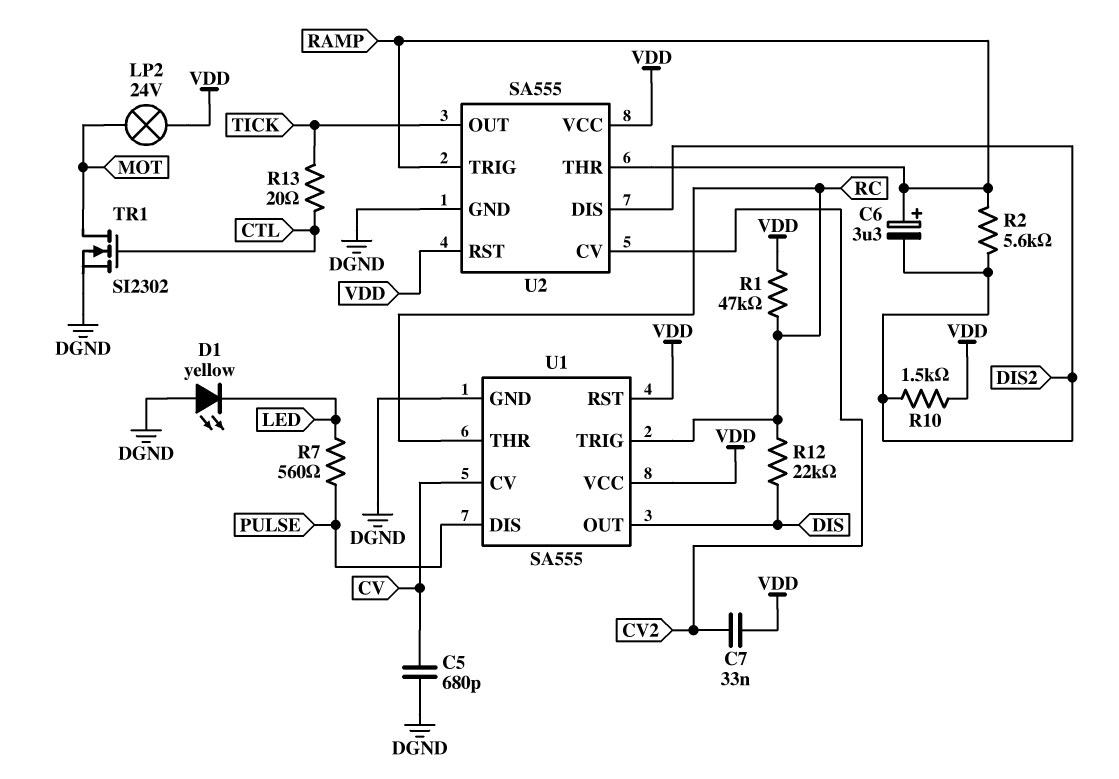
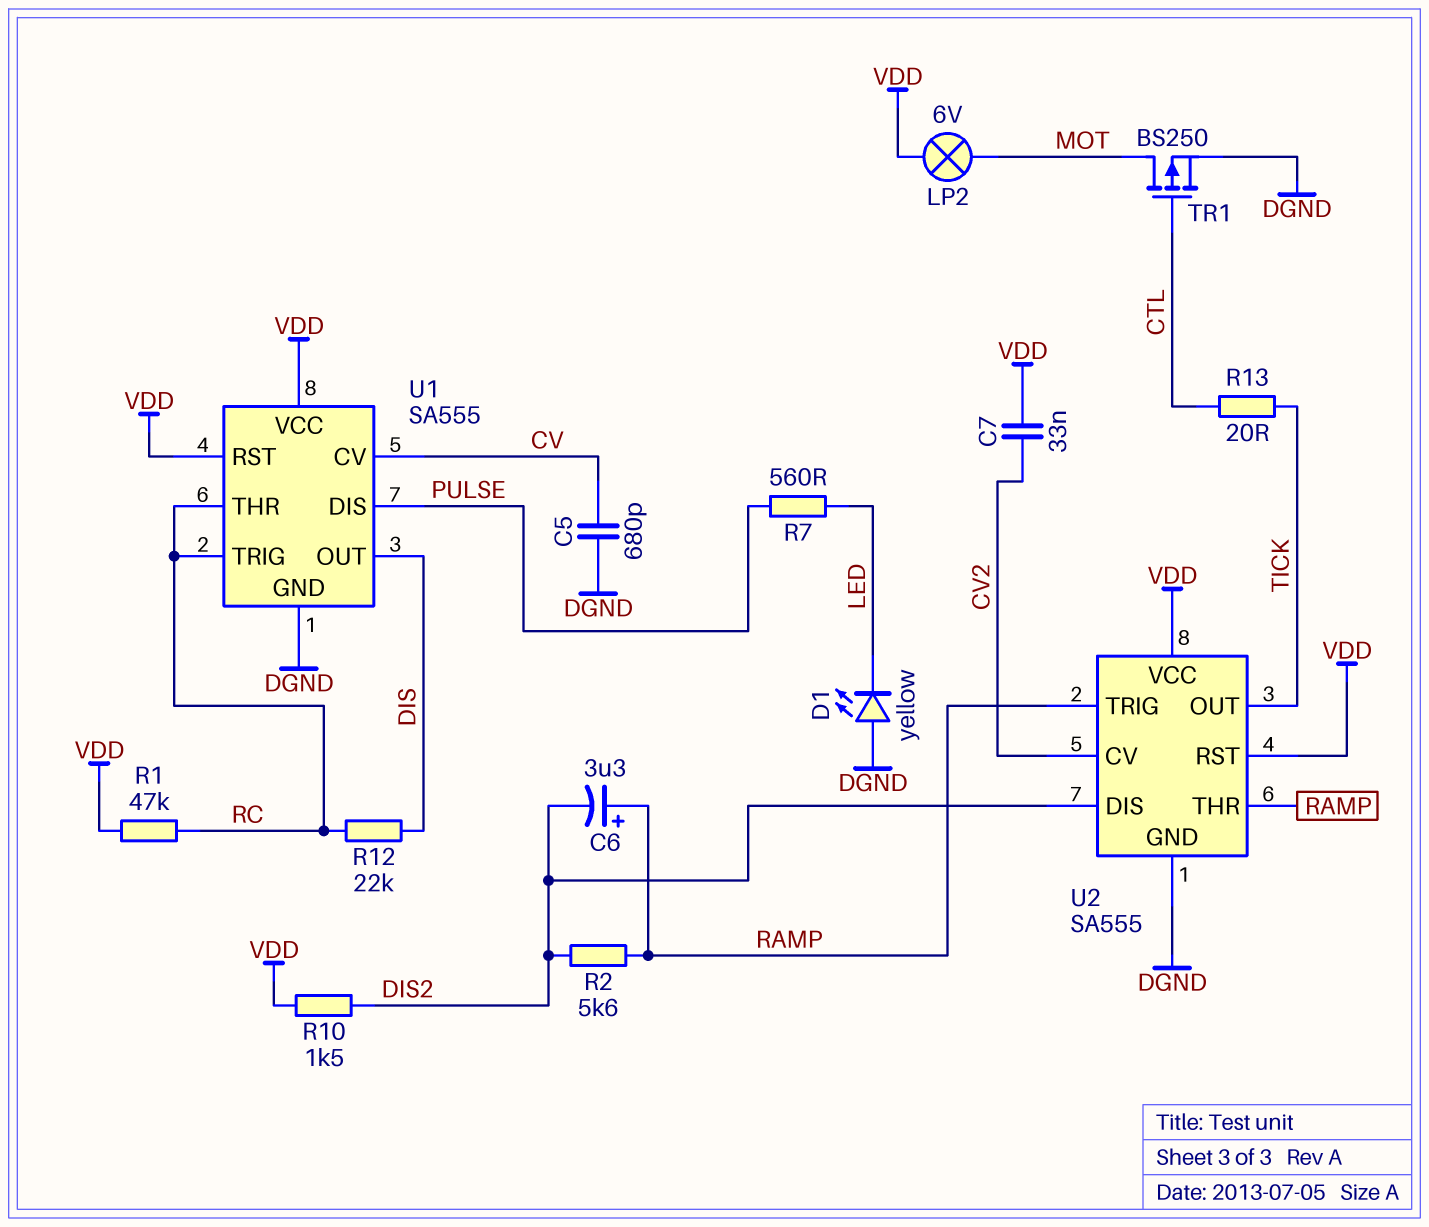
LP2: lamp 24V (MOT, VDD) -> lamp 6V (MOT, VDD)
TR1: NMOS SI2302 (G CTL, D MOT, S DGND) -> PMOS BS250 (G CTL, D MOT, S DGND)

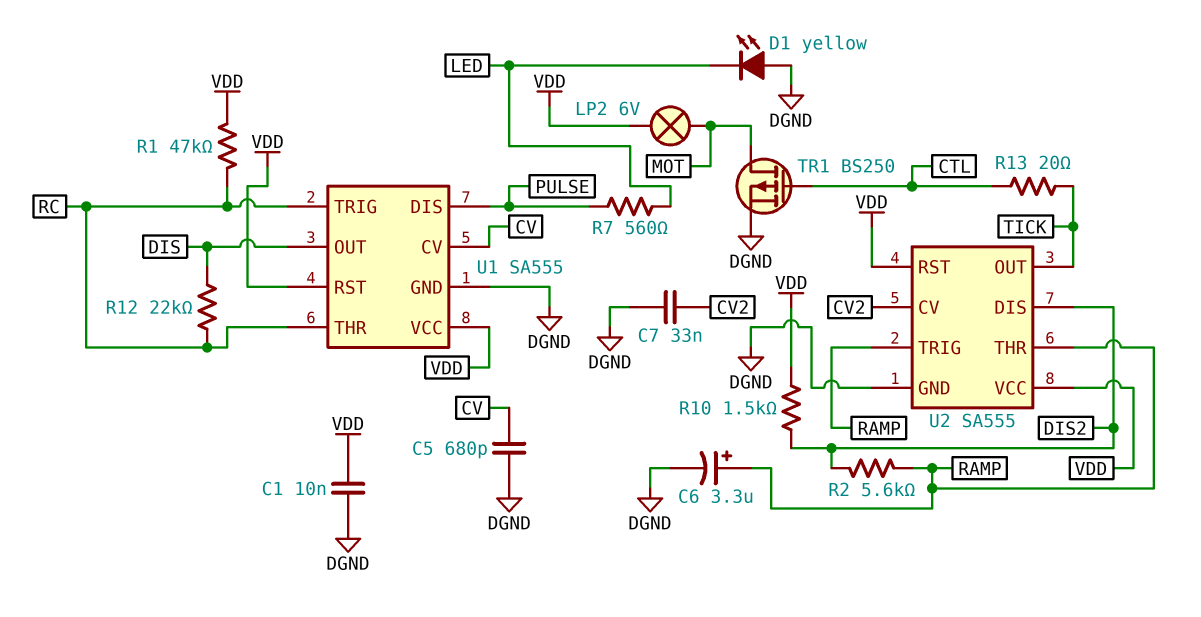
C1: none -> 10nF (DGND, VDD)
C6: 3.3uF (plus RAMP, minus DIS2) -> 3.3uF (plus RAMP, minus DGND)
C7: 33nF (CV2, VDD) -> 33nF (CV2, DGND)

